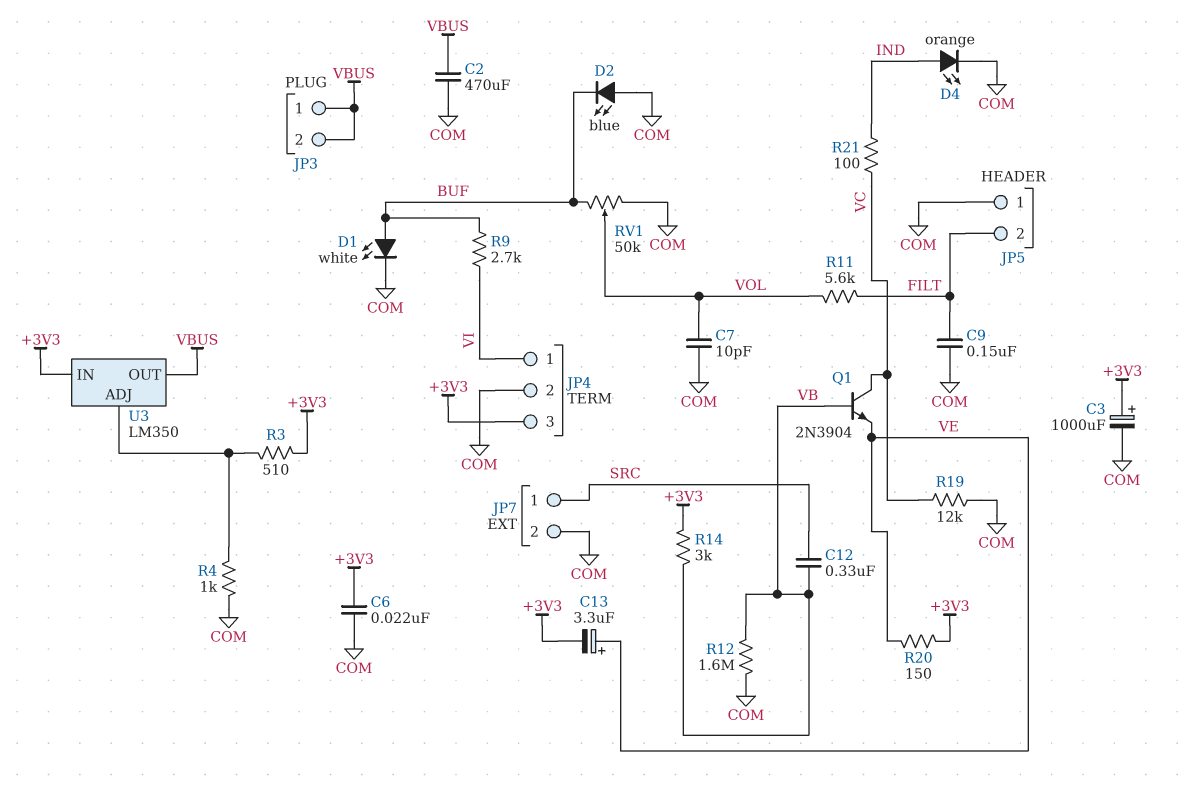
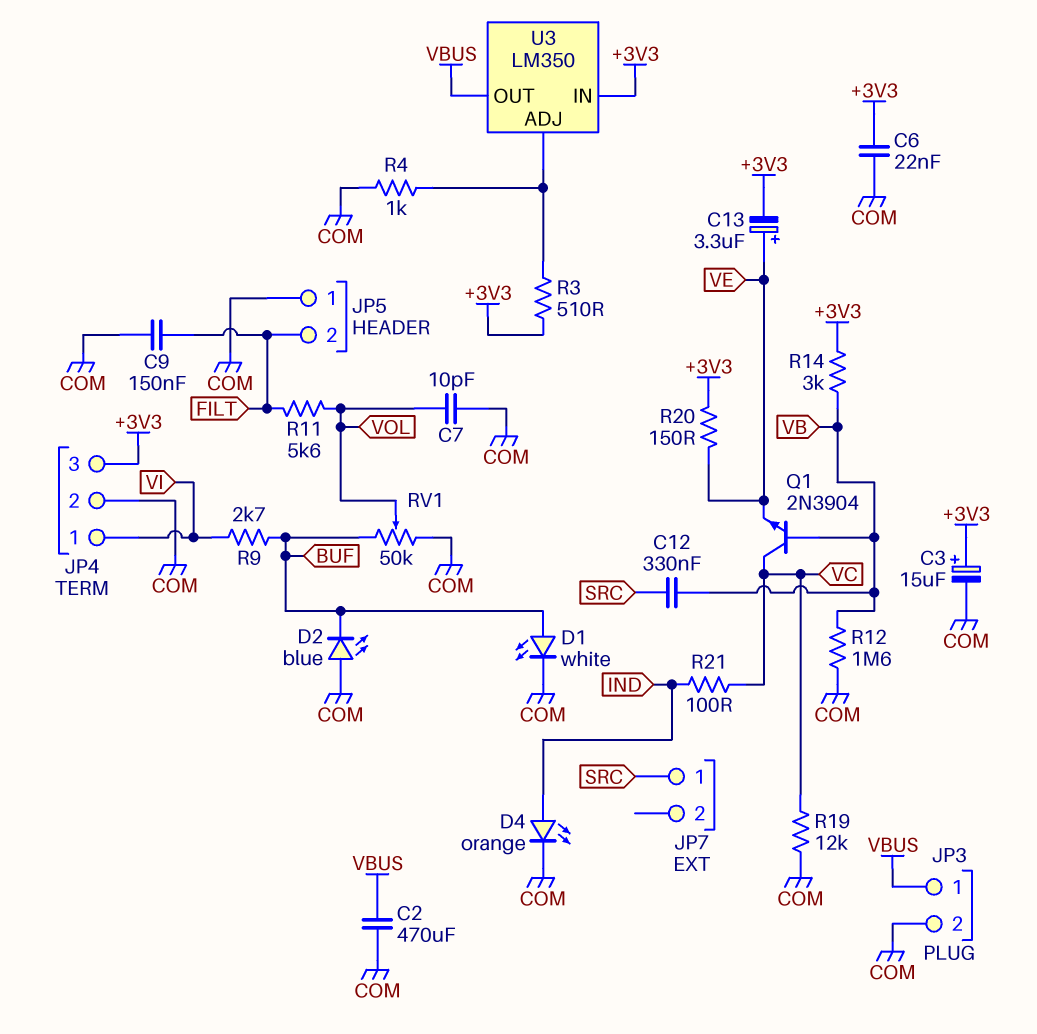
C3: 1000uF (plus +3V3, minus COM) -> 15uF (plus +3V3, minus COM)
JP3 pin 2: VBUS -> COM
JP7 pin 2: COM -> none

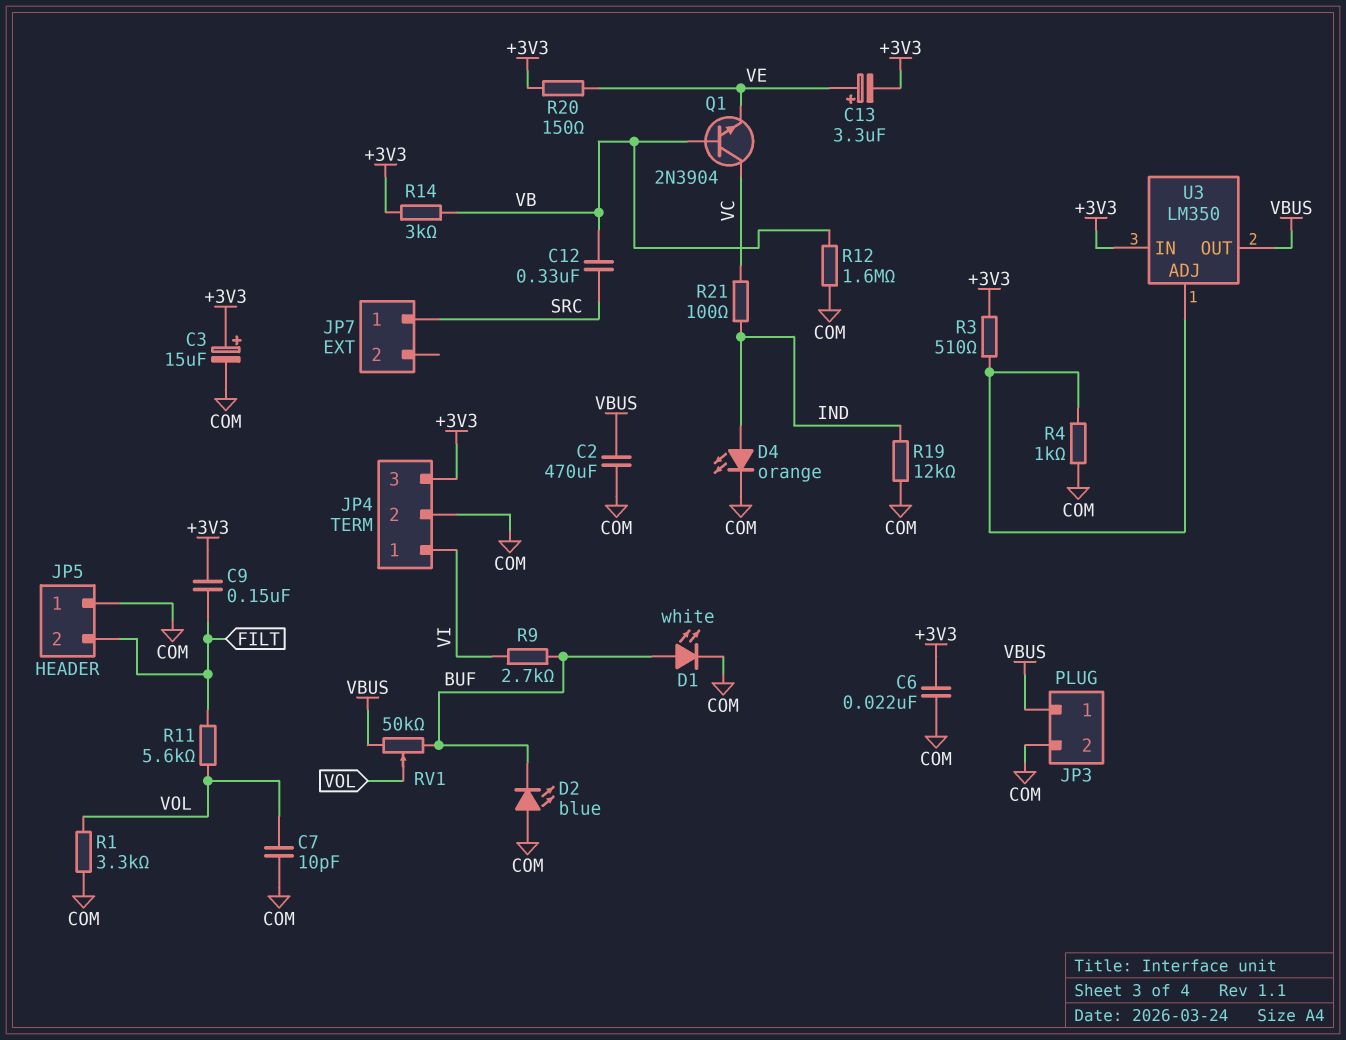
C9: 150nF (COM, FILT) -> 150nF (+3V3, FILT)
R1: none -> 3.3k (COM, VOL)
R19: 12k (COM, VC) -> 12k (COM, IND)
RV1: 50k (BUF, COM, wiper VOL) -> 50k (BUF, VBUS, wiper VOL)

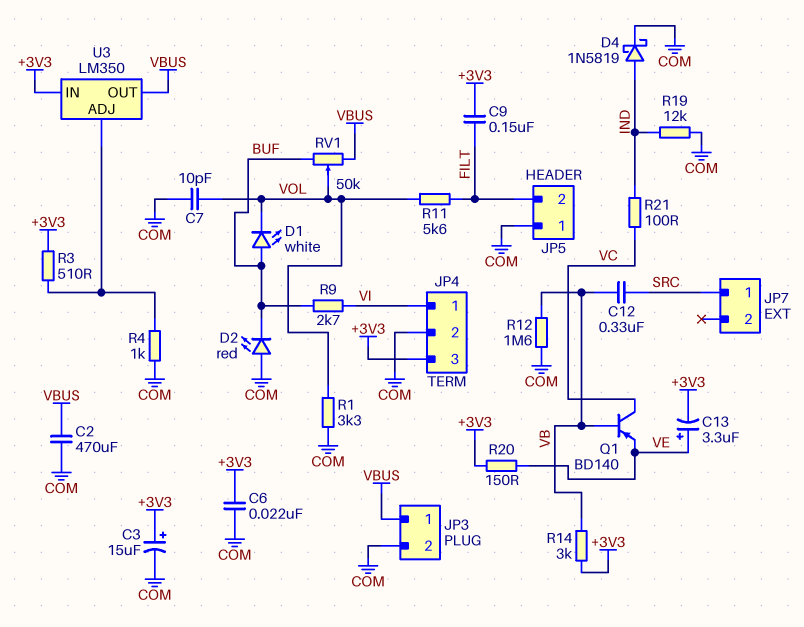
D1: LED white (A BUF, K COM) -> LED white (A BUF, K VOL)
D2: LED blue (A COM, K BUF) -> LED red (A COM, K BUF)
D4: LED orange (A IND, K COM) -> schottky 1N5819 (A IND, K COM)
Q1: NPN 2N3904 (B VB, C VC, E VE) -> PNP BD140 (B VB, C VC, E VE)

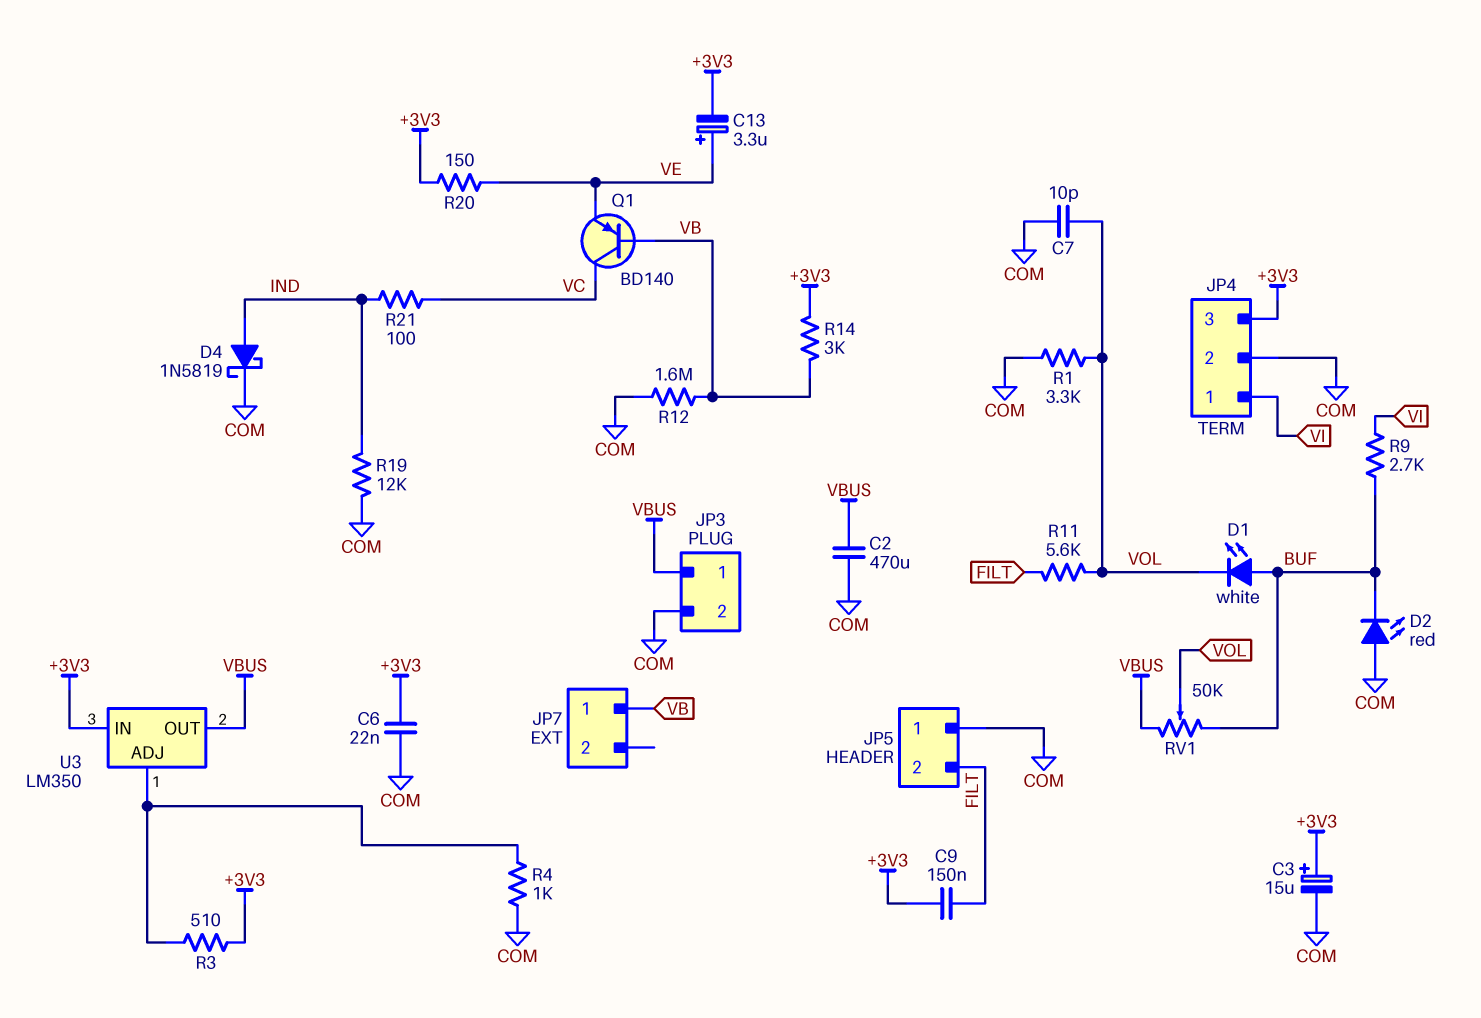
C12: 330nF (SRC, VB) -> none
JP7 pin 1: SRC -> VB

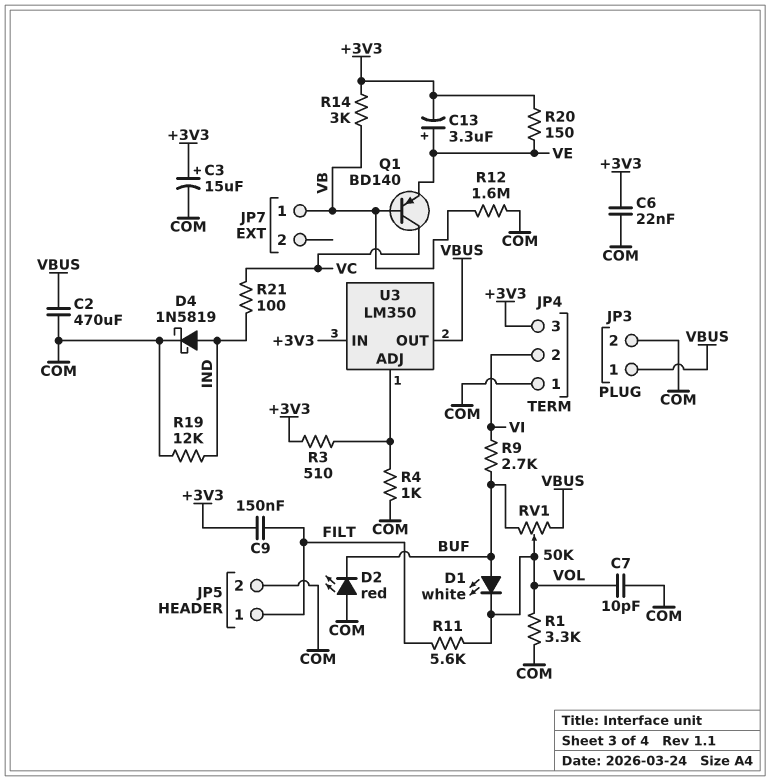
JP4 pin 1: VI -> COM
JP4 pin 2: COM -> VI
JP5 pin 1: COM -> FILT
JP5 pin 2: FILT -> COM

